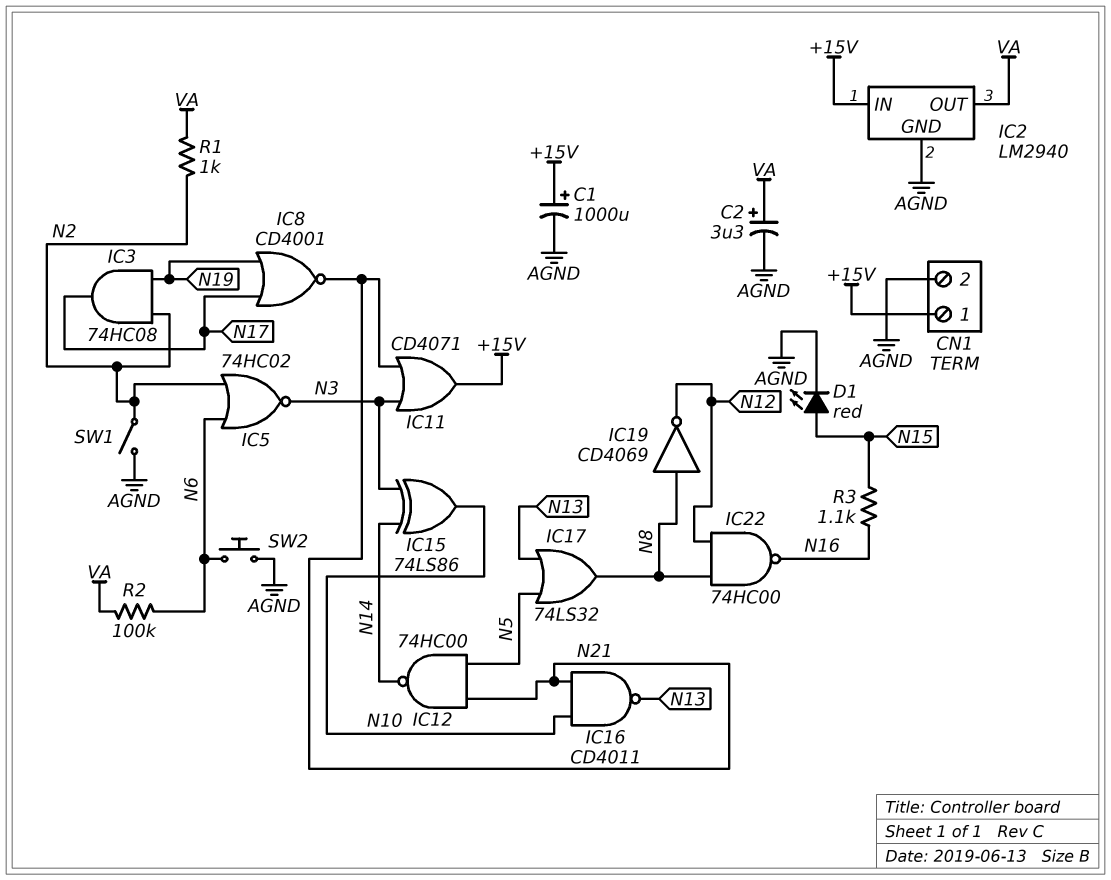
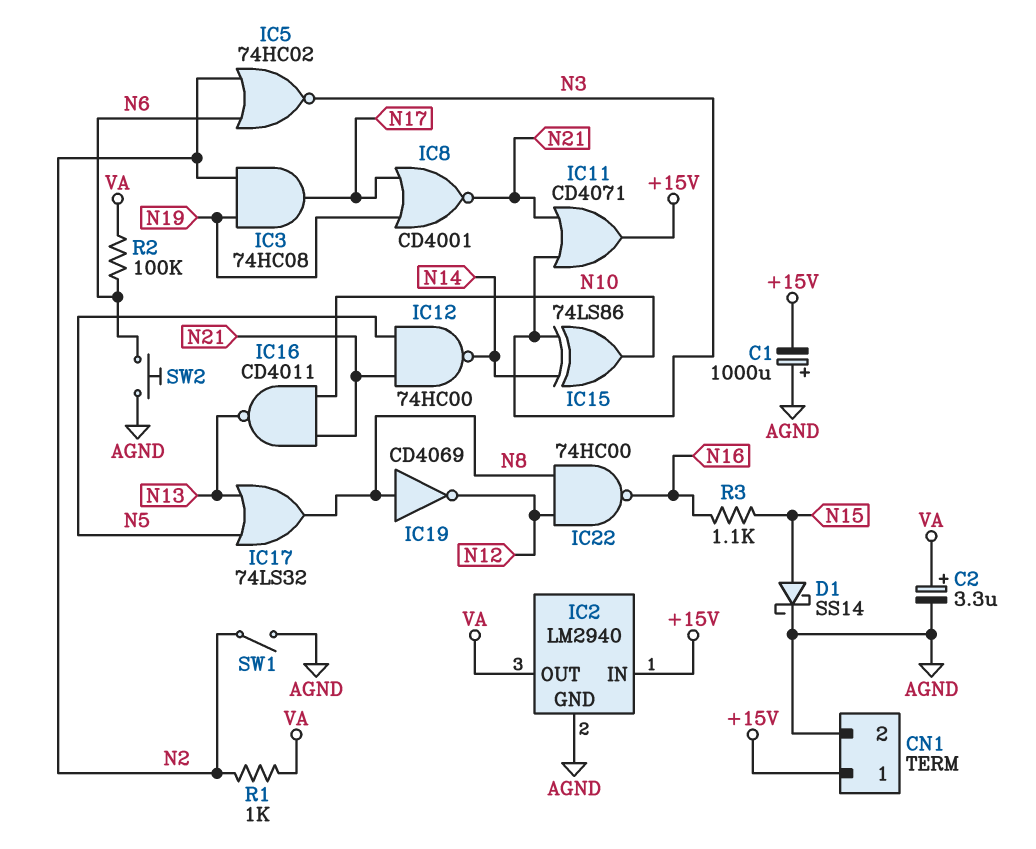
C1: 1000uF (plus +15V, minus AGND) -> 1000uF (plus AGND, minus +15V)
D1: LED red (A N15, K AGND) -> schottky SS14 (A N15, K AGND)

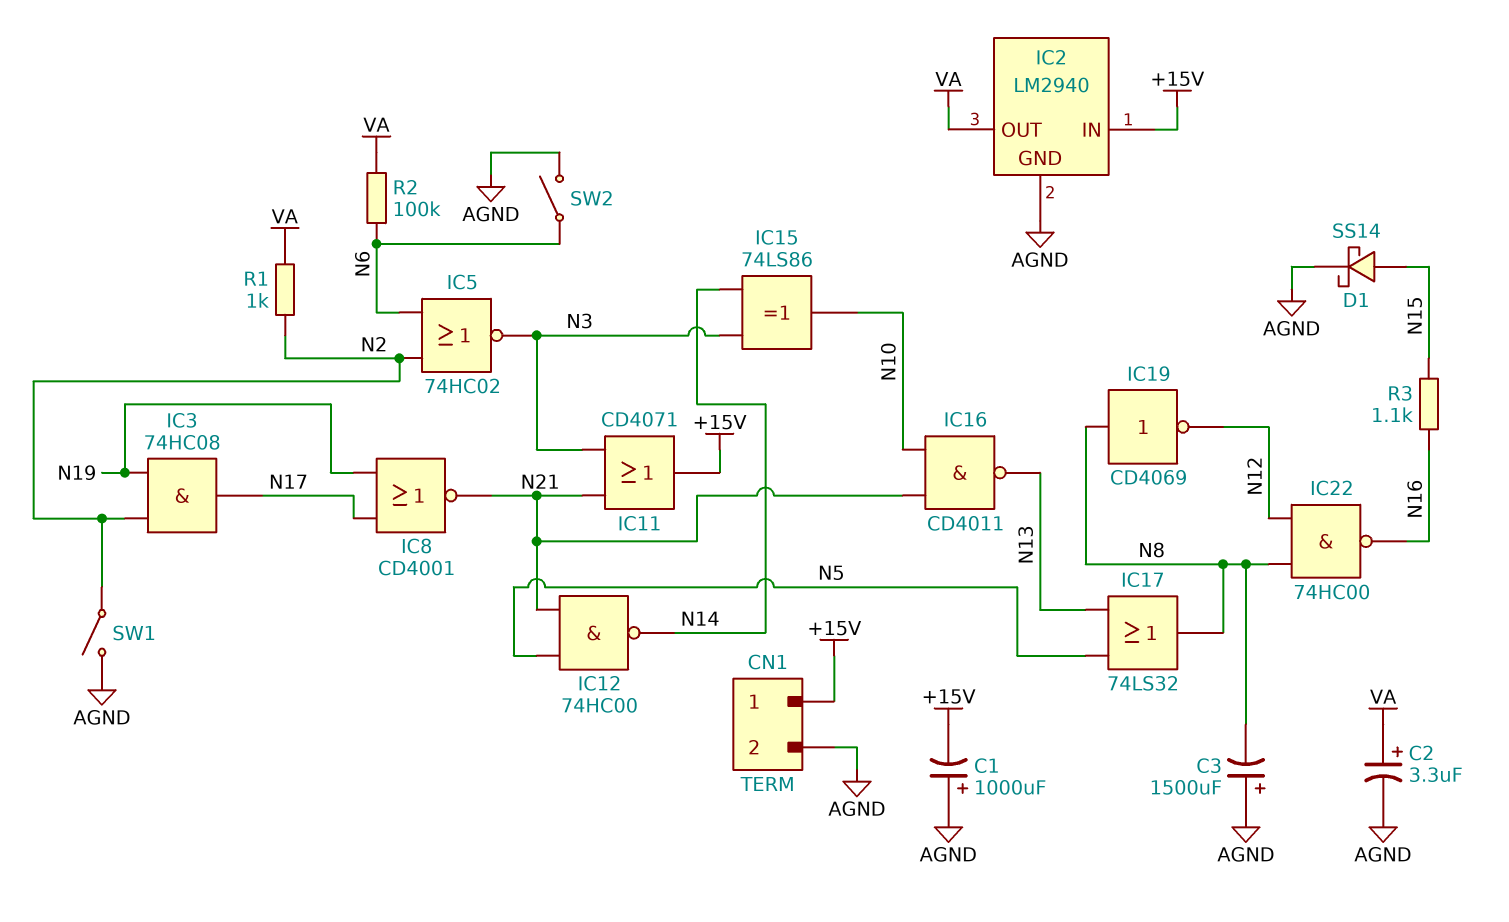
C3: none -> 1500uF (plus AGND, minus N8)
SW2: button (AGND, N6) -> switch (AGND, N6)

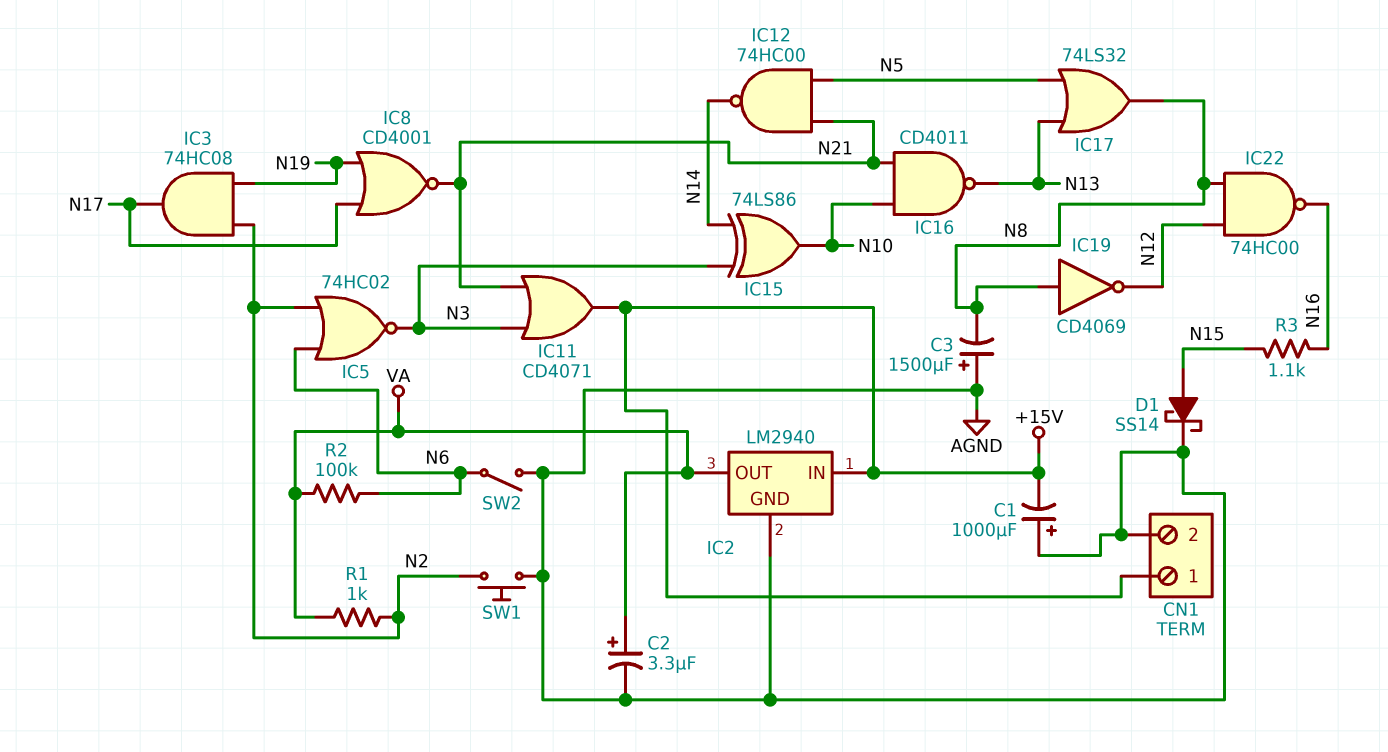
SW1: switch (AGND, N2) -> button (AGND, N2)

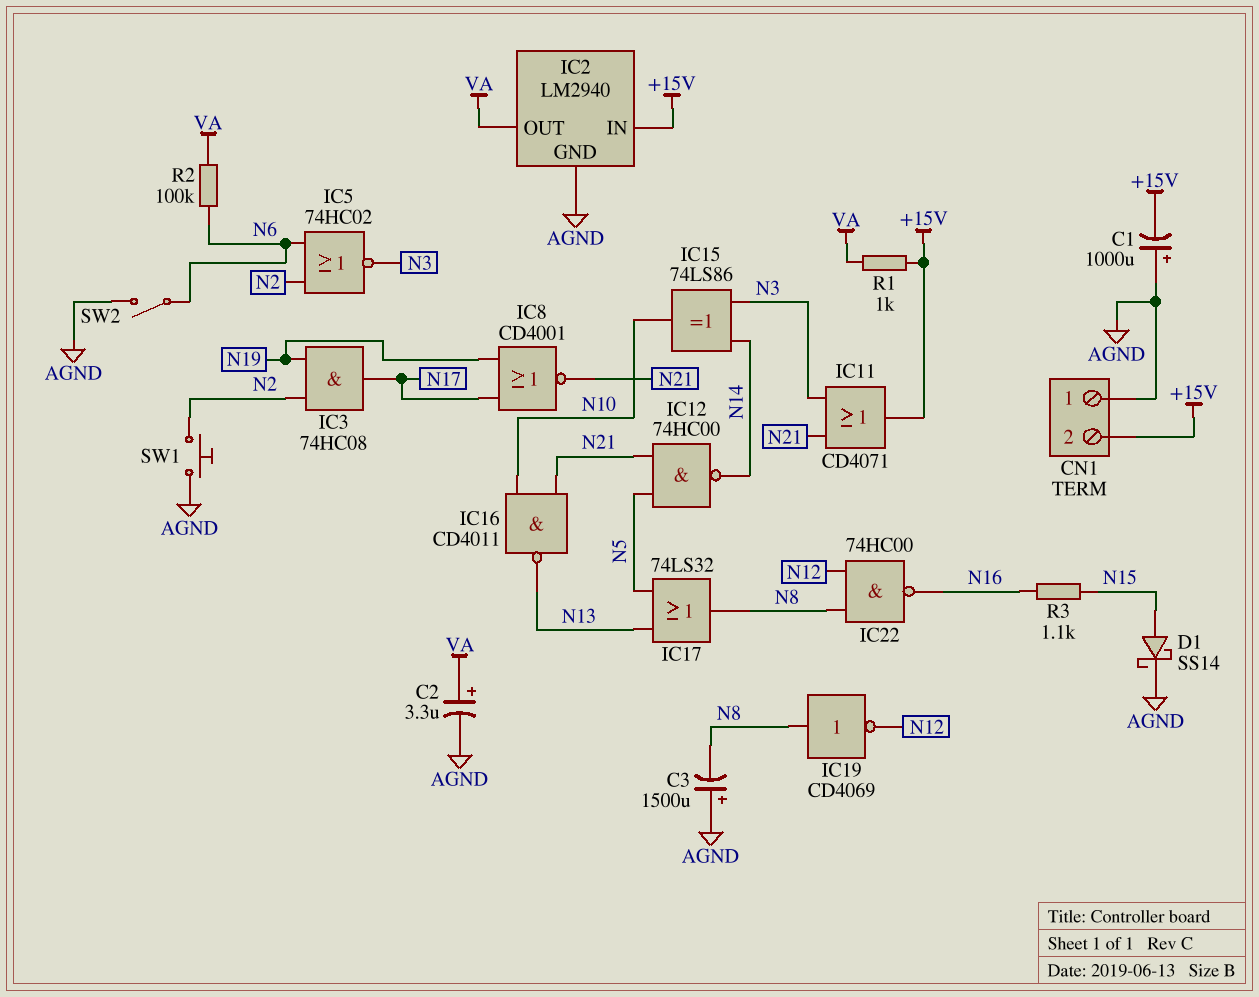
CN1 pin 1: +15V -> AGND
CN1 pin 2: AGND -> +15V
R1: 1k (N2, VA) -> 1k (+15V, VA)

